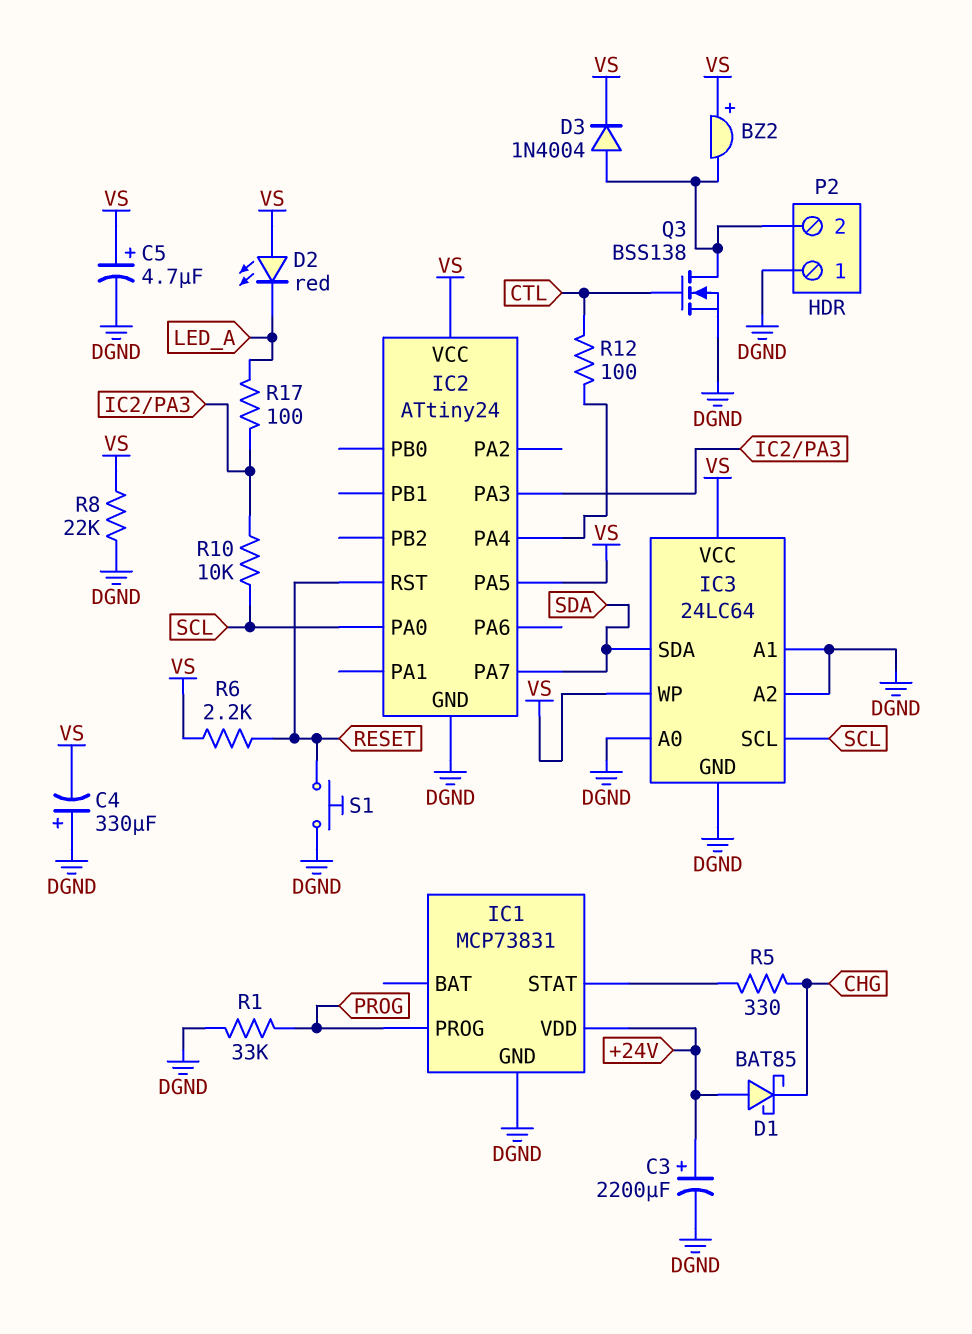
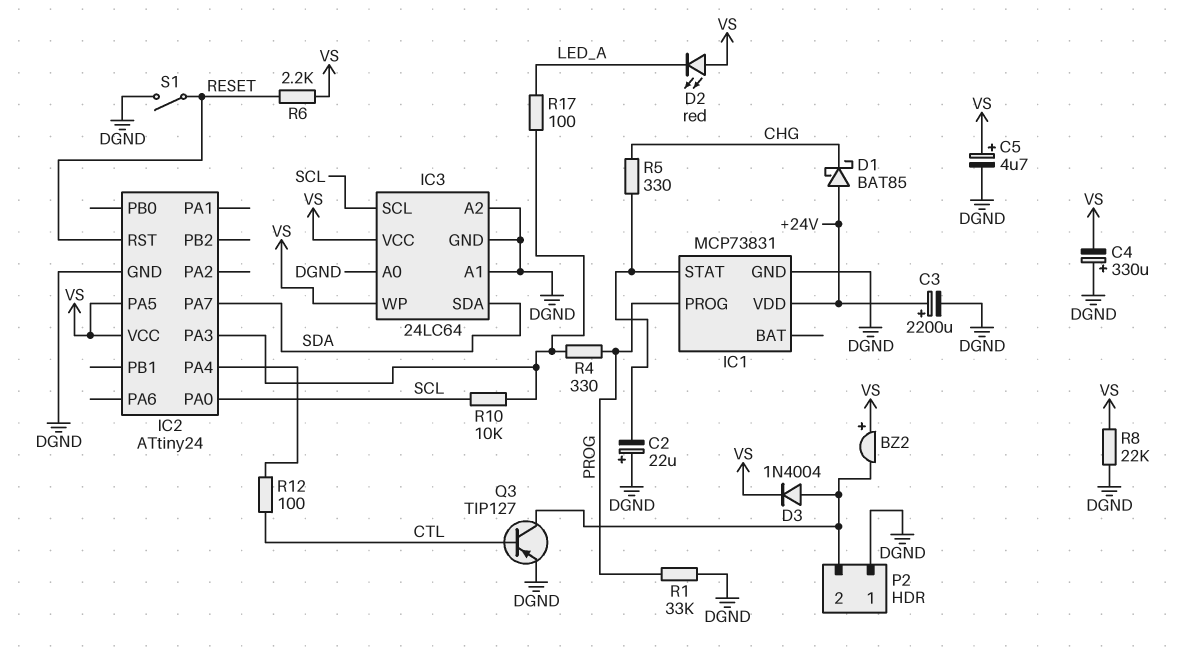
C2: none -> 22uF (plus DGND, minus IC1/STAT)
Q3: NMOS BSS138 (G CTL, D P2/2, S DGND) -> PNP TIP127 (B CTL, C P2/2, E DGND)
R4: none -> 330 (IC2/PA3, PROG)
S1: button (DGND, RESET) -> switch (DGND, RESET)

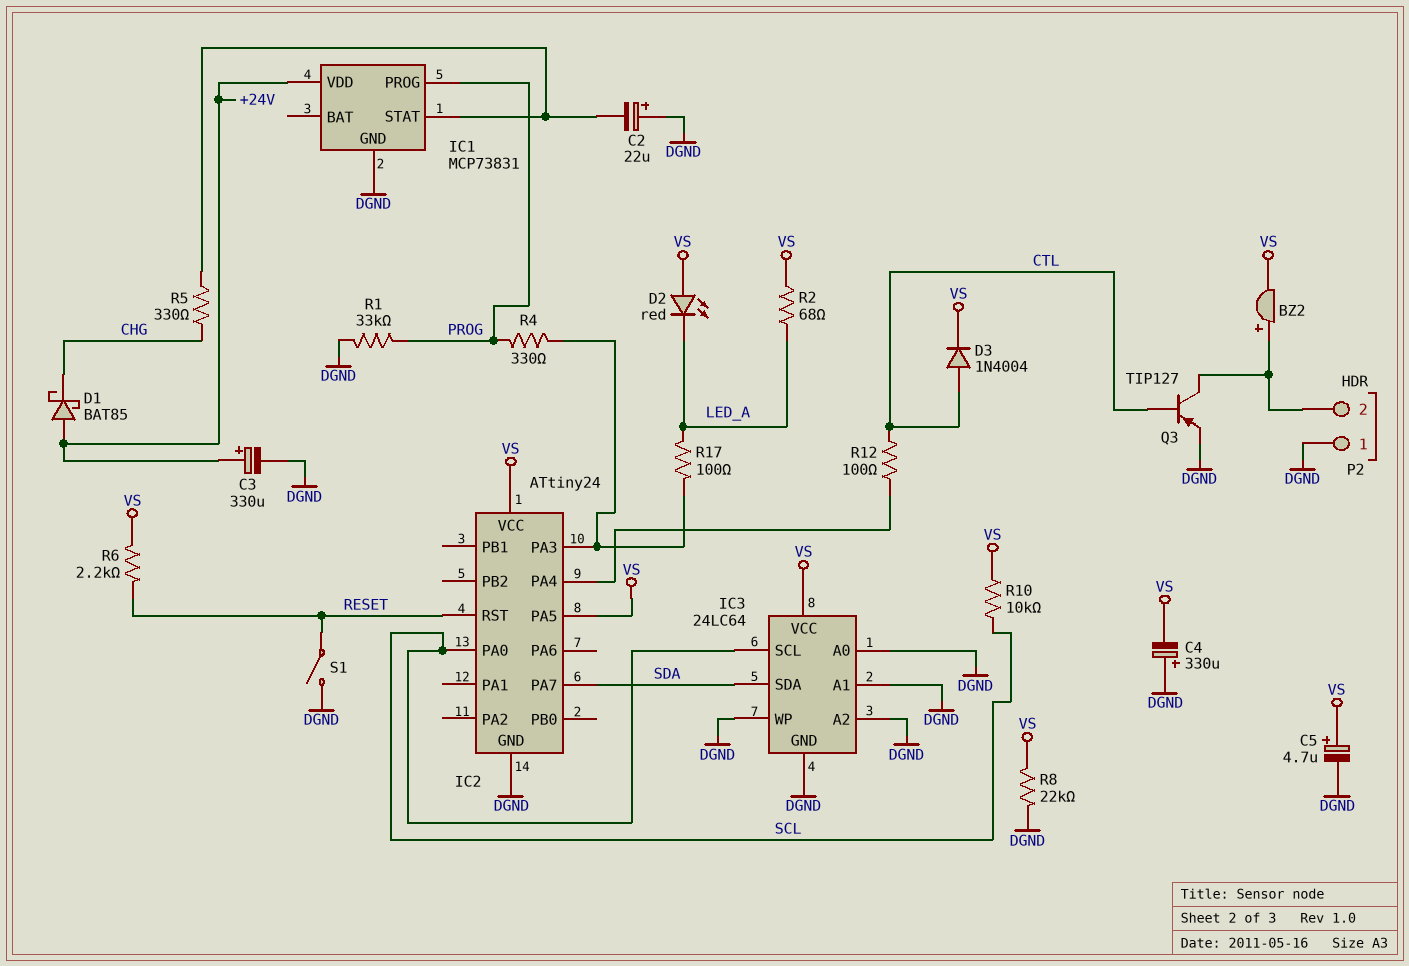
BZ2: buzzer (plus VS, minus P2/2) -> buzzer (plus P2/2, minus VS)
C3: 2200uF (plus +24V, minus DGND) -> 330uF (plus +24V, minus DGND)
D3: diode 1N4004 (A P2/2, K VS) -> diode 1N4004 (A CTL, K VS)
IC3 pin WP: VS -> DGND
R2: none -> 68 (LED_A, VS)
R10: 10k (IC2/PA3, SCL) -> 10k (SCL, VS)

